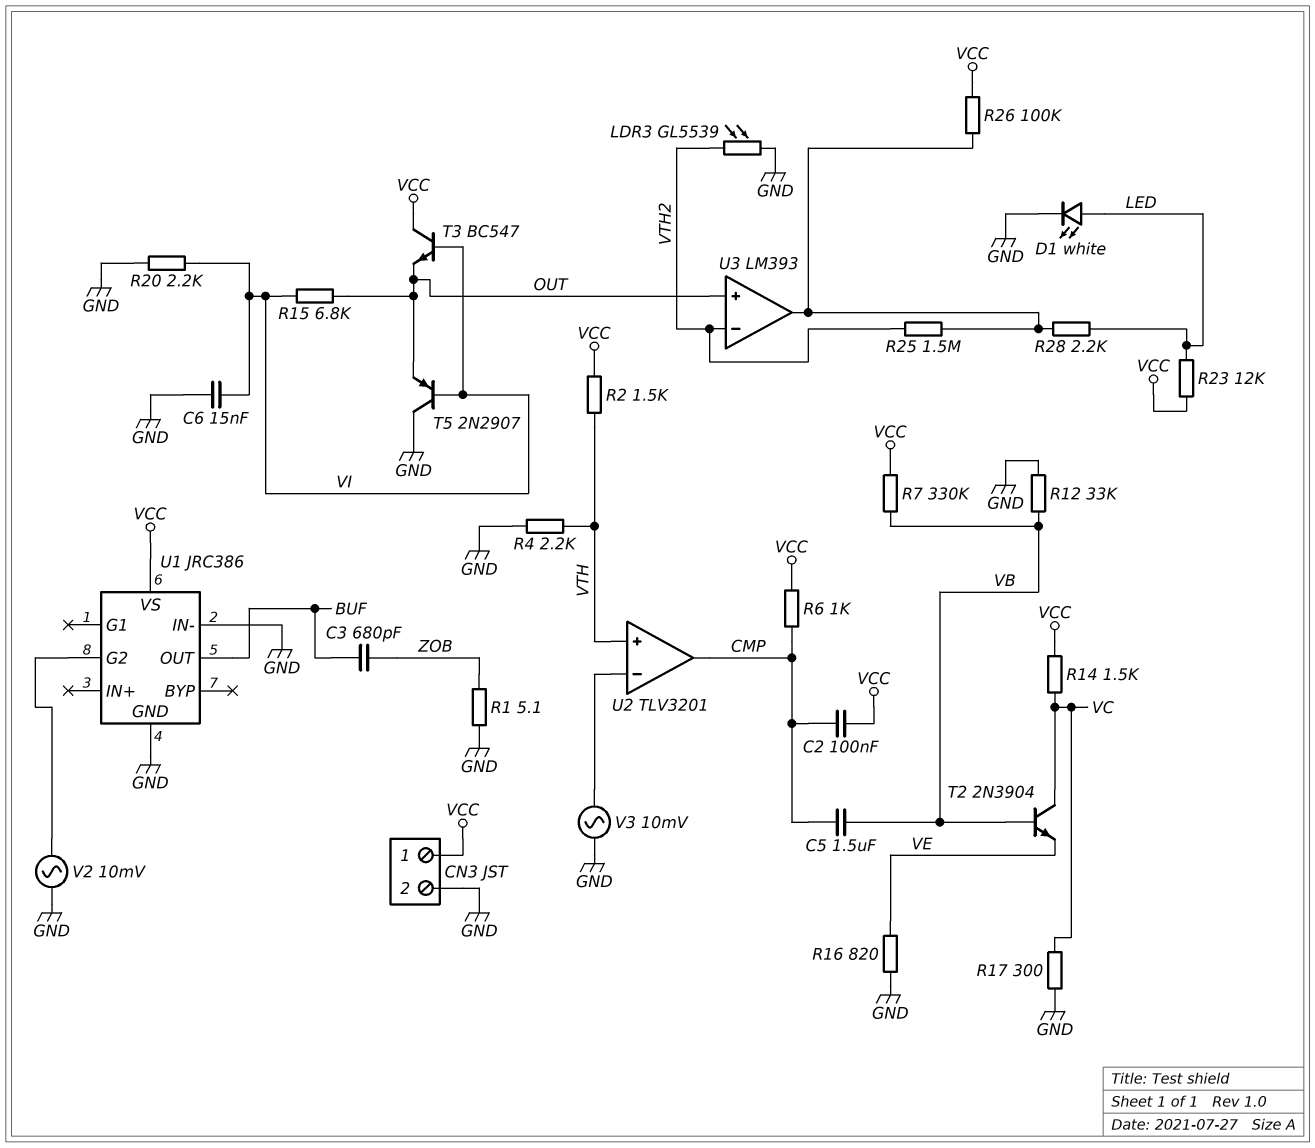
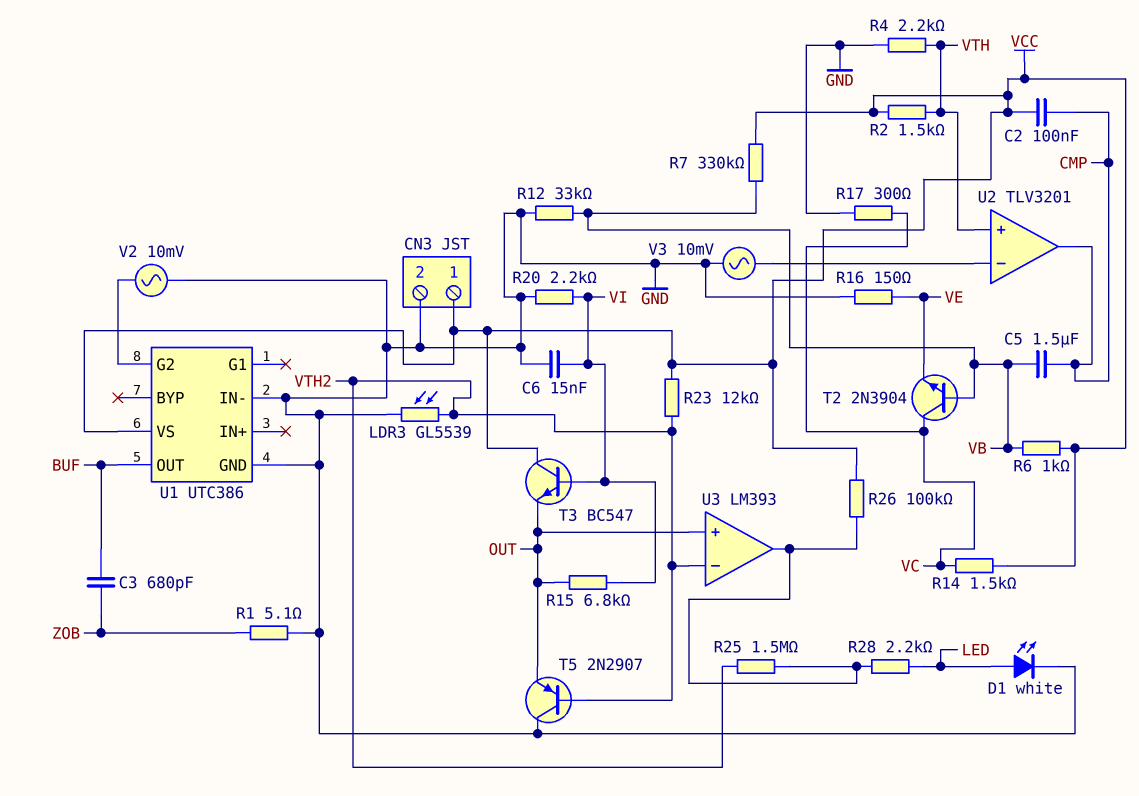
R6: 1k (CMP, VCC) -> 1k (VB, VCC)
R16: 820 (GND, VE) -> 150 (GND, VE)
R23: 12k (LED, VCC) -> 12k (VCC, VTH2)
T5: PNP 2N2907 (B VI, C GND, E OUT) -> PNP 2N2907 (B VTH2, C GND, E OUT)
U1: JRC386 -> UTC386

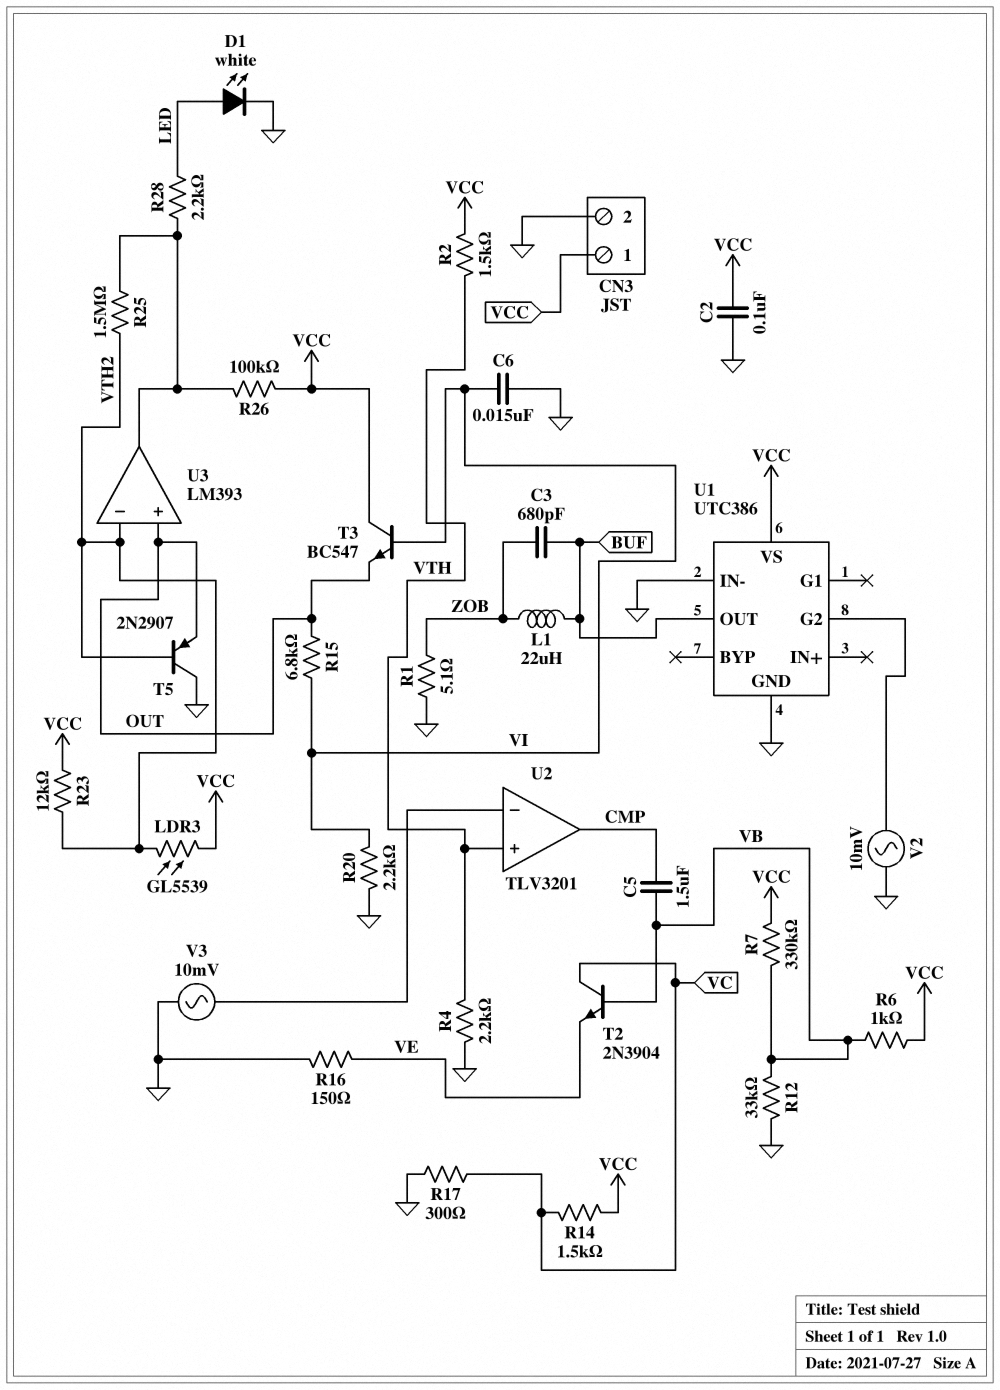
C2: 100nF (CMP, VCC) -> 100nF (GND, VCC)
L1: none -> 22uH (BUF, ZOB)
LDR3: GL5539 (GND, VTH2) -> GL5539 (VCC, VTH2)

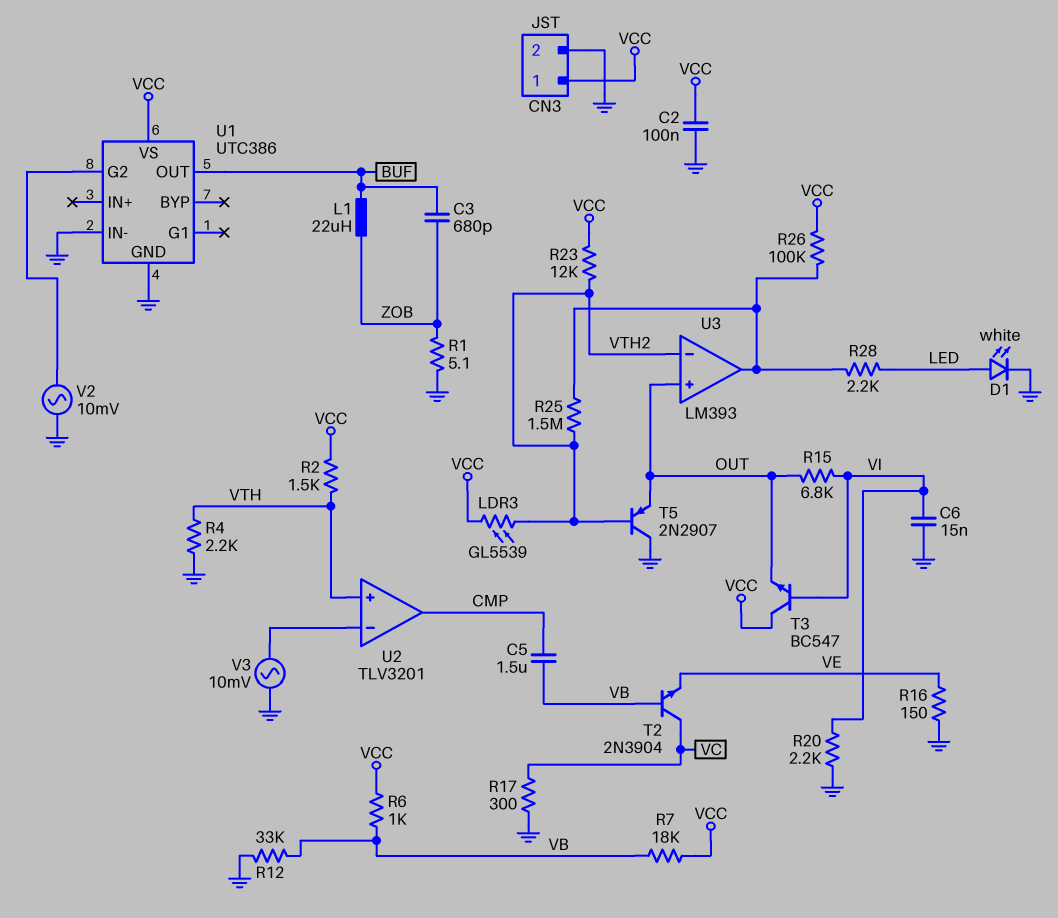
R7: 330k (VB, VCC) -> 18k (VB, VCC)
R14: 1.5k (VC, VCC) -> none

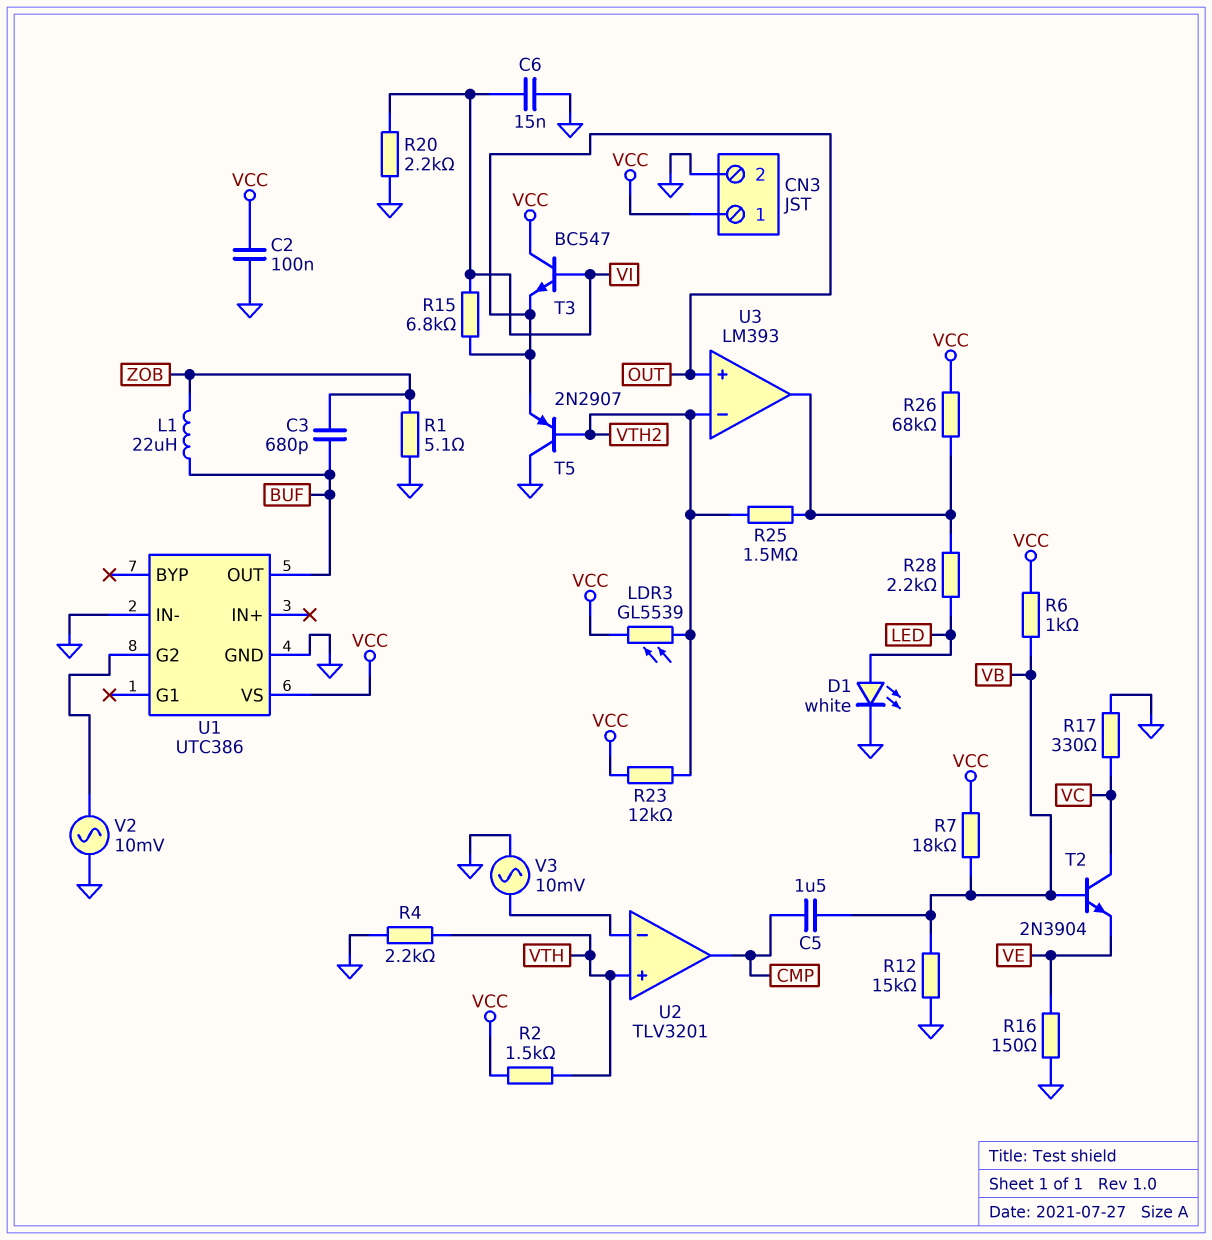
R12: 33k (GND, VB) -> 15k (GND, VB)
R17: 300 (GND, VC) -> 330 (GND, VC)
R26: 100k (U3/out, VCC) -> 68k (U3/out, VCC)

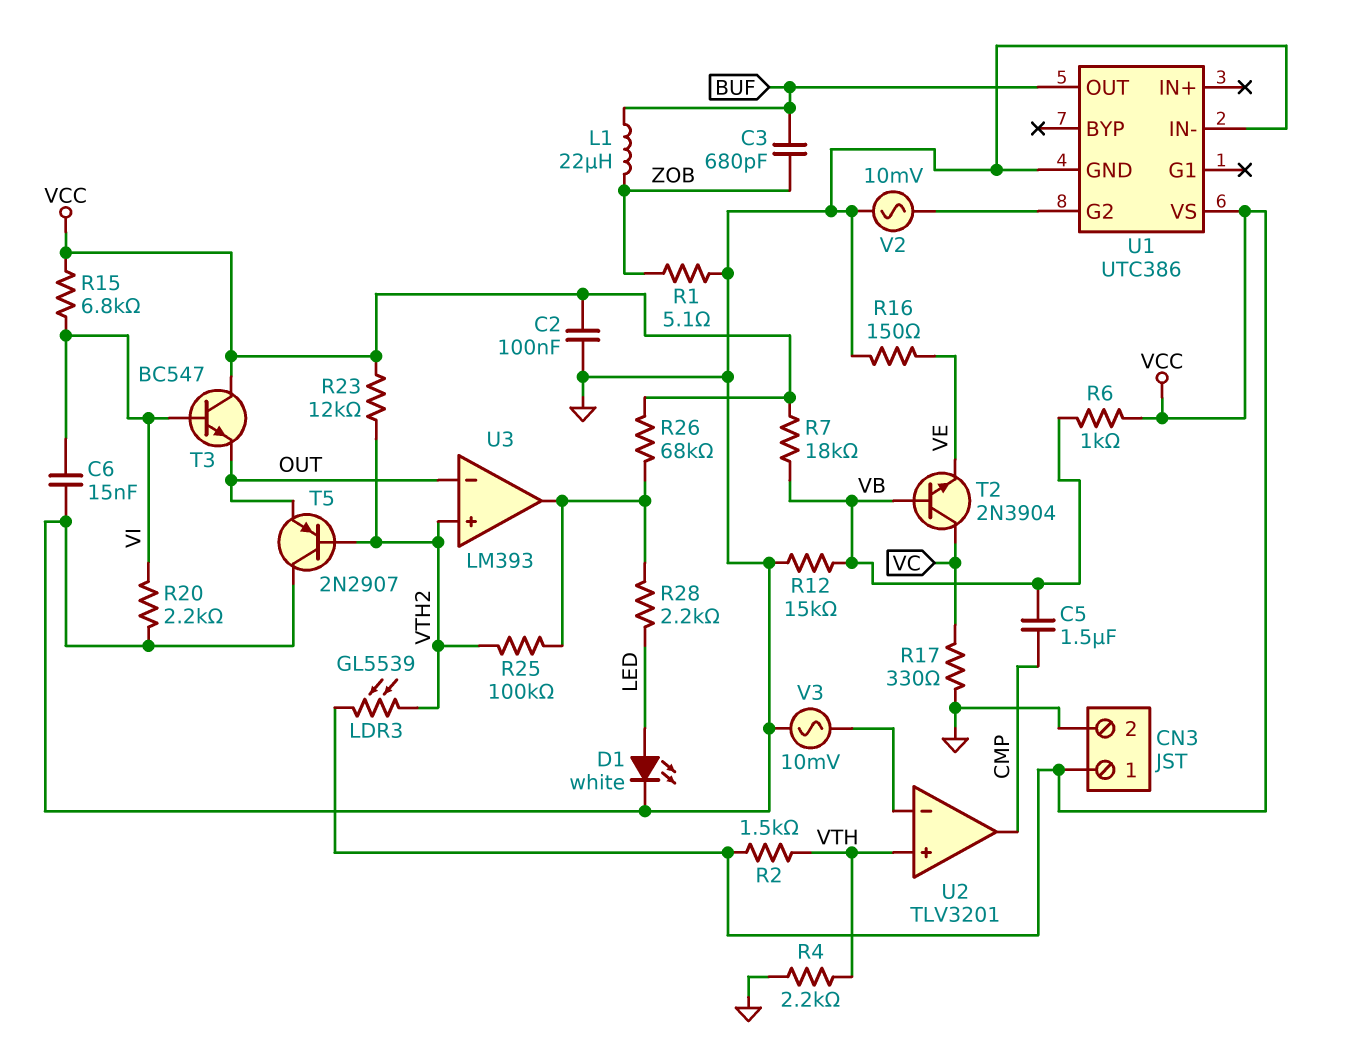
R15: 6.8k (OUT, VI) -> 6.8k (VCC, VI)
R25: 1.5M (U3/out, VTH2) -> 100k (U3/out, VTH2)
U3 pin in+: OUT -> VTH2
U3 pin in-: VTH2 -> OUT

